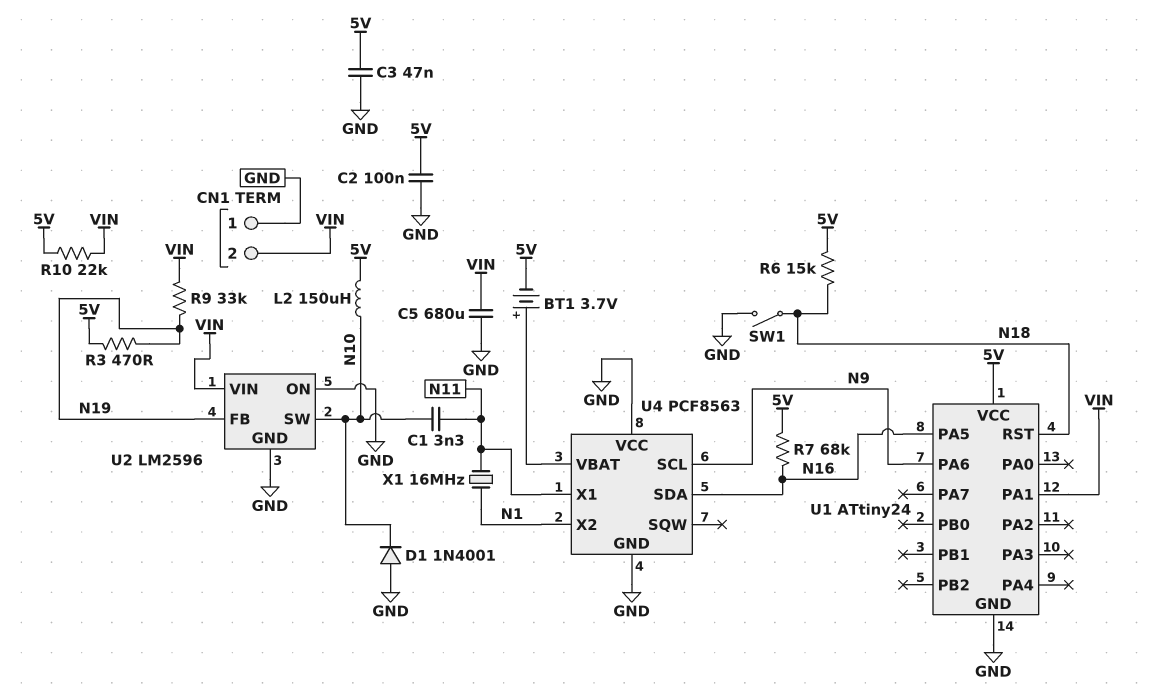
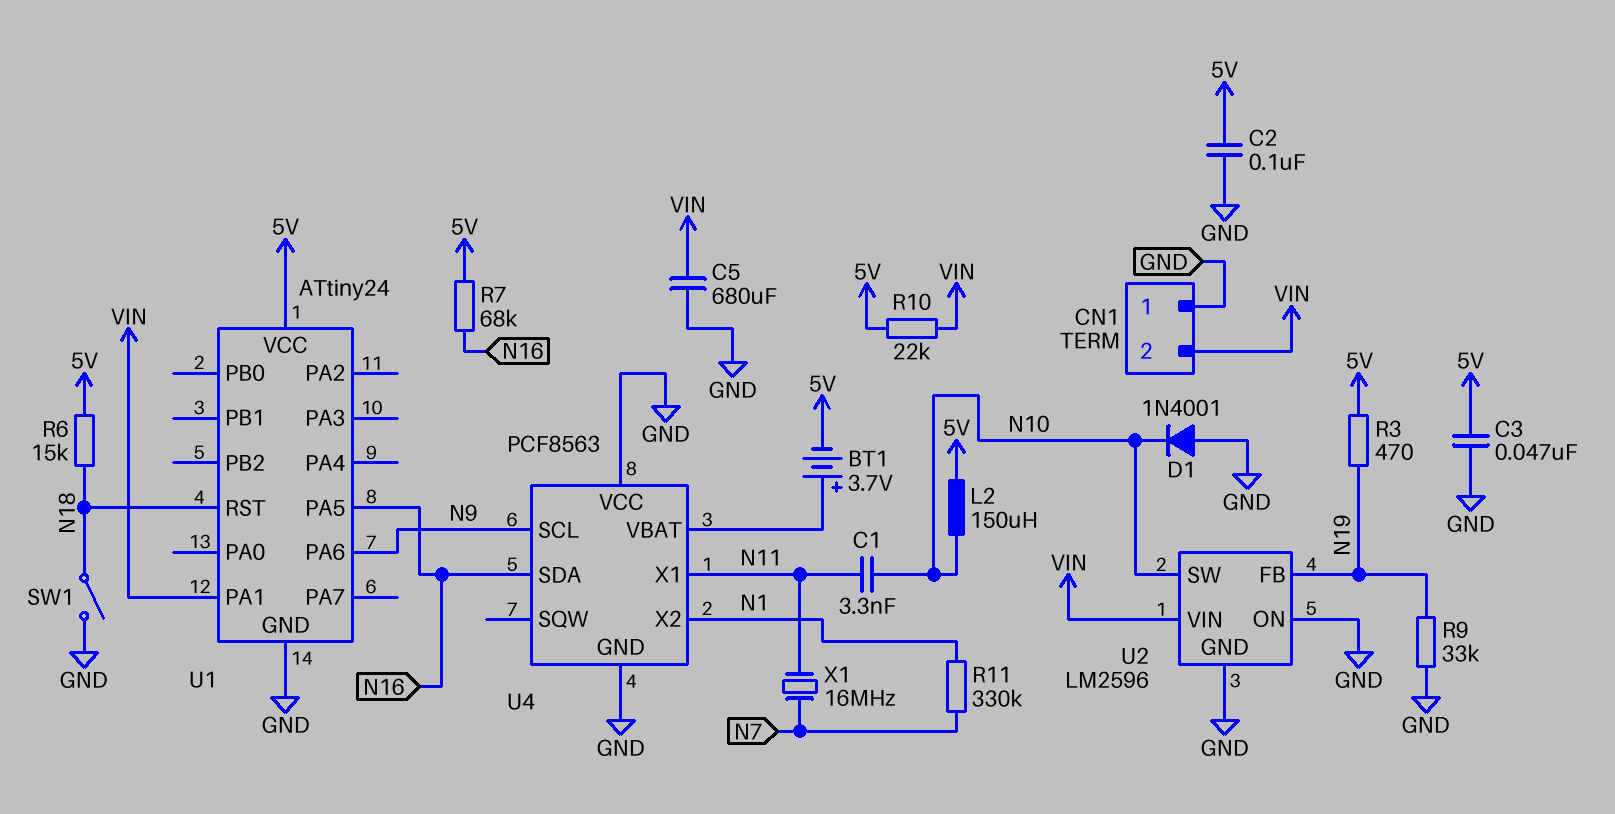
R9: 33k (N19, VIN) -> 33k (GND, N19)
R11: none -> 330k (N1, N7)
X1: 16MHz (N1, N11) -> 16MHz (N7, N11)

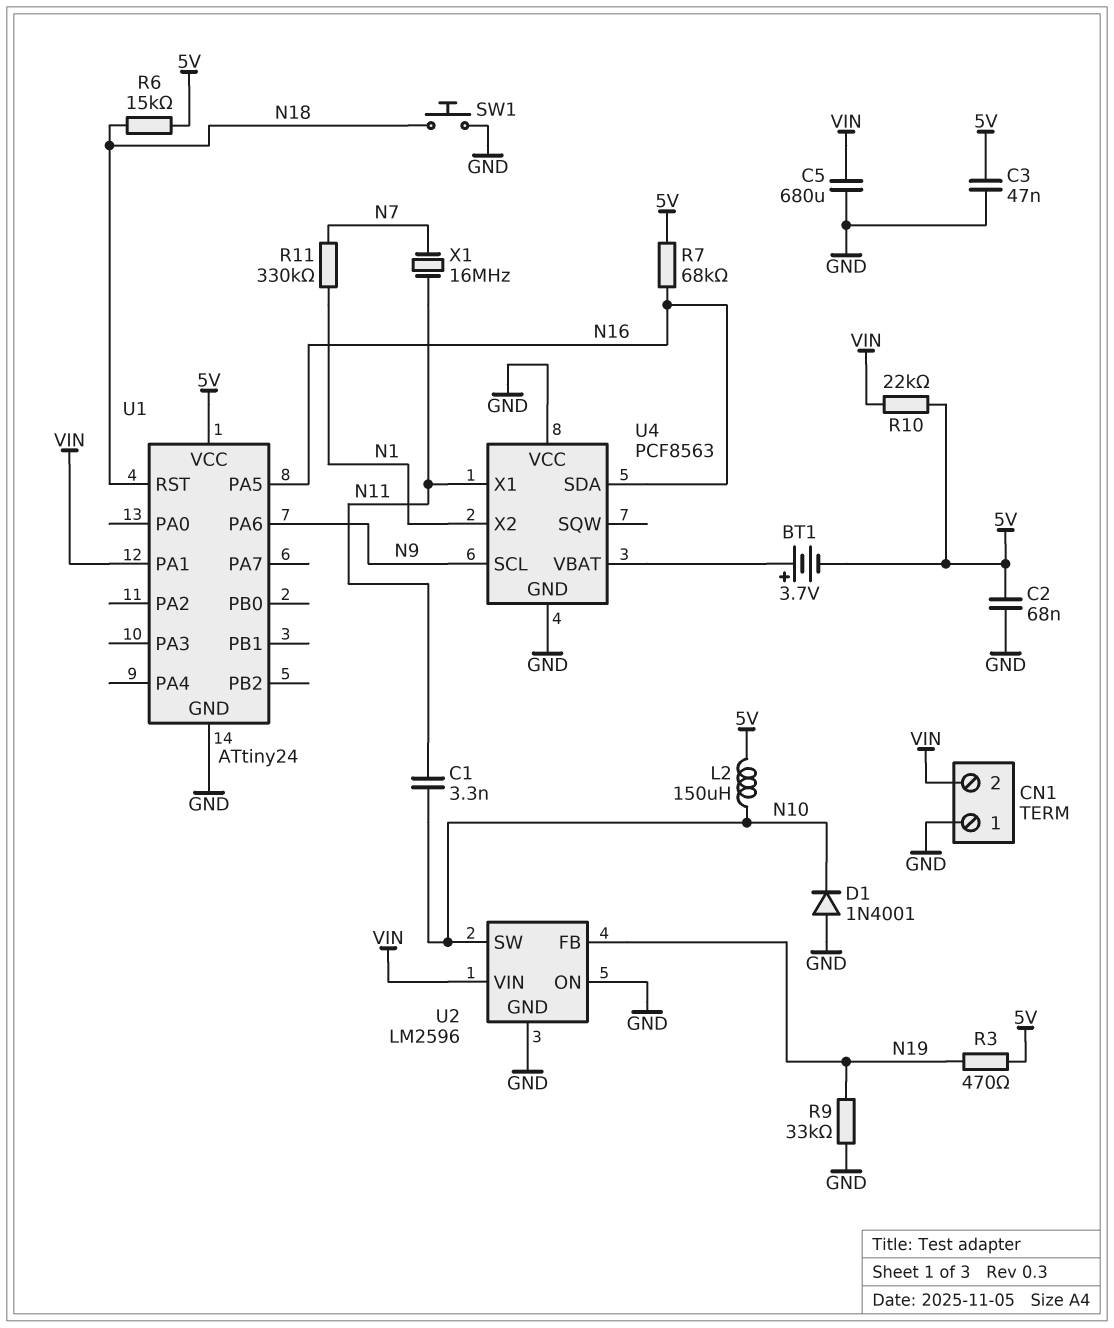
C2: 100nF (5V, GND) -> 68nF (5V, GND)
SW1: switch (GND, N18) -> button (GND, N18)

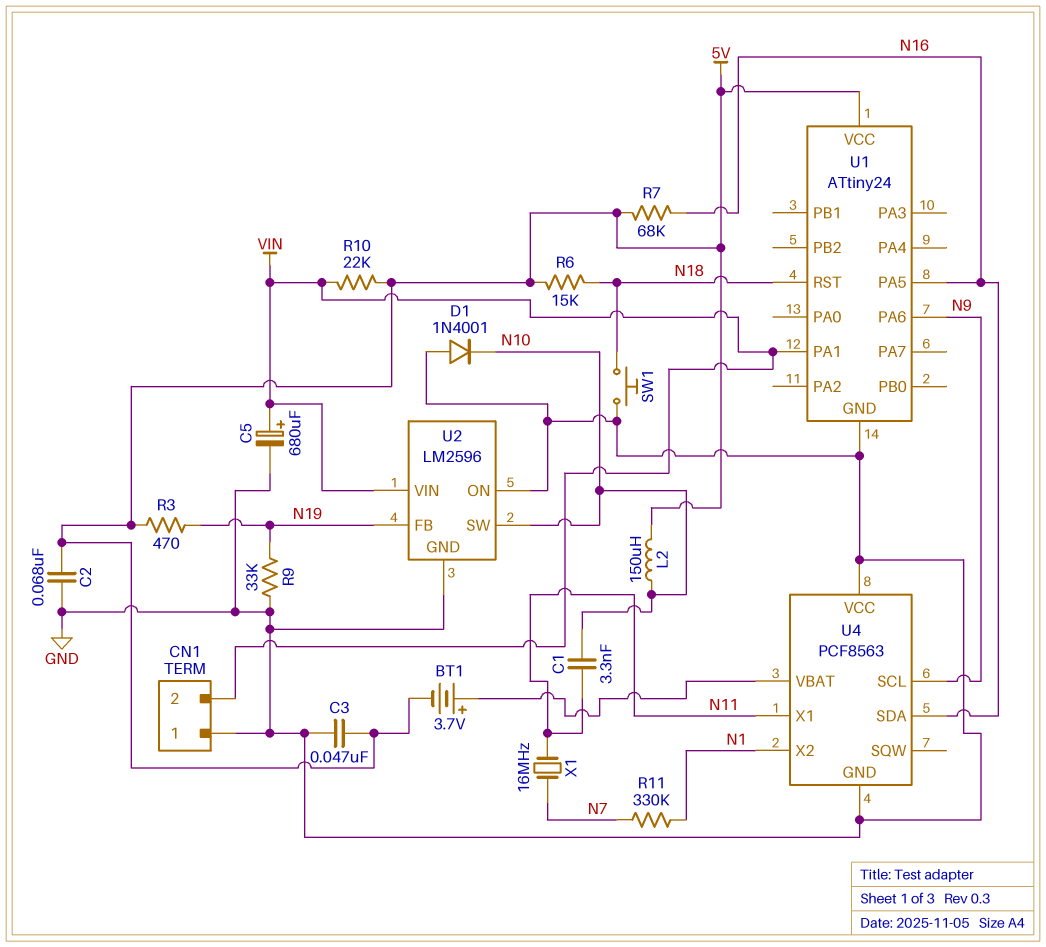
C5: 680uF (GND, VIN) -> 680uF (plus VIN, minus GND)

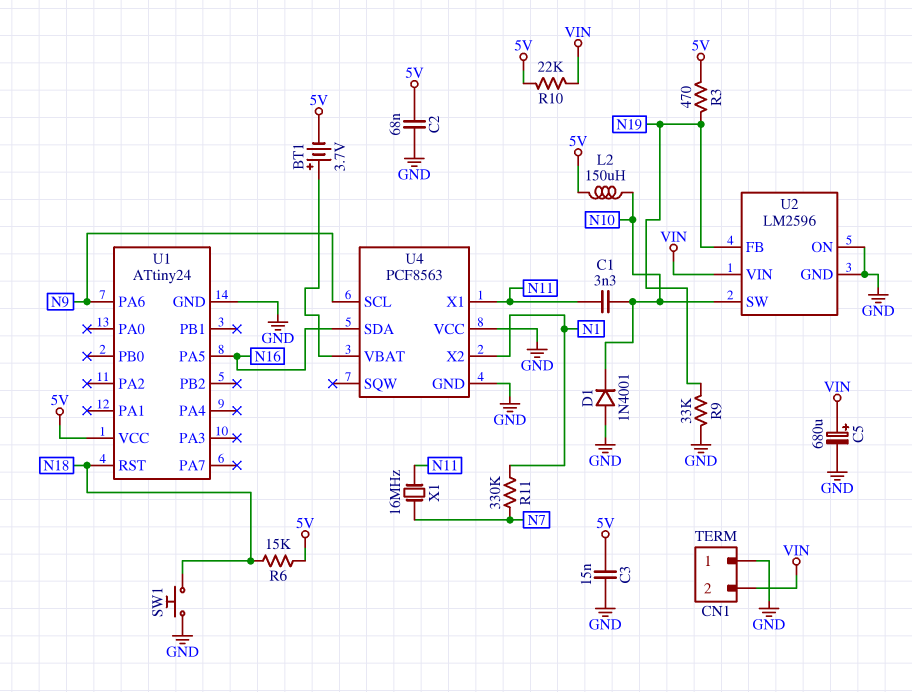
C3: 47nF (5V, GND) -> 15nF (5V, GND)
R7: 68k (5V, N16) -> none
U1 pin PA1: VIN -> none

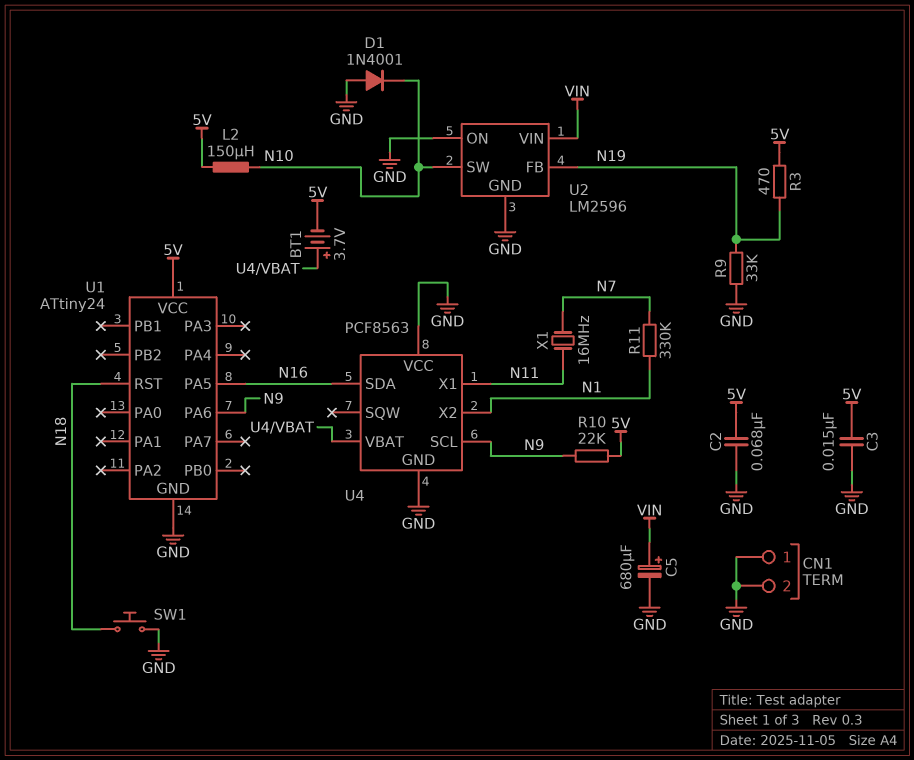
C1: 3.3nF (N10, N11) -> none
CN1 pin 2: VIN -> GND
R6: 15k (5V, N18) -> none
R10: 22k (5V, VIN) -> 22k (5V, N9)

